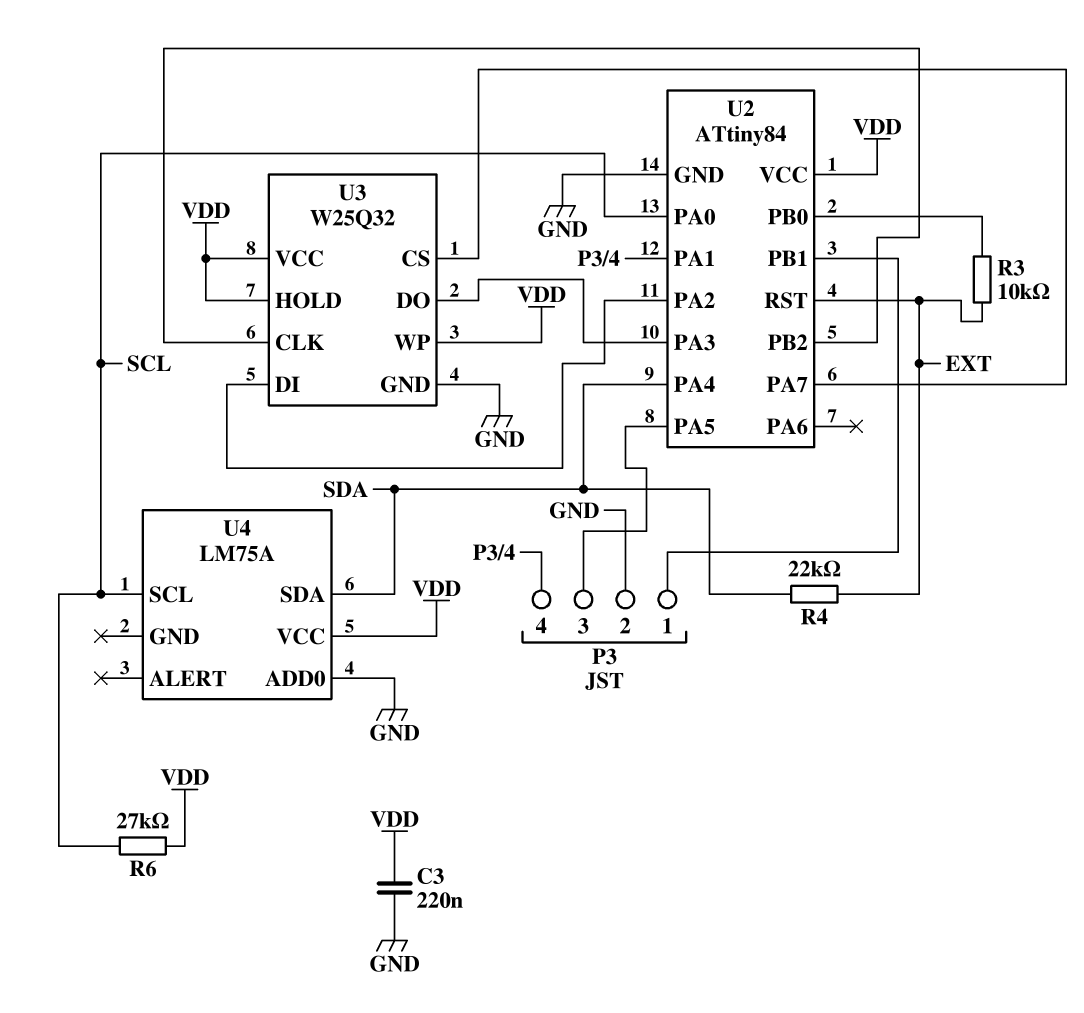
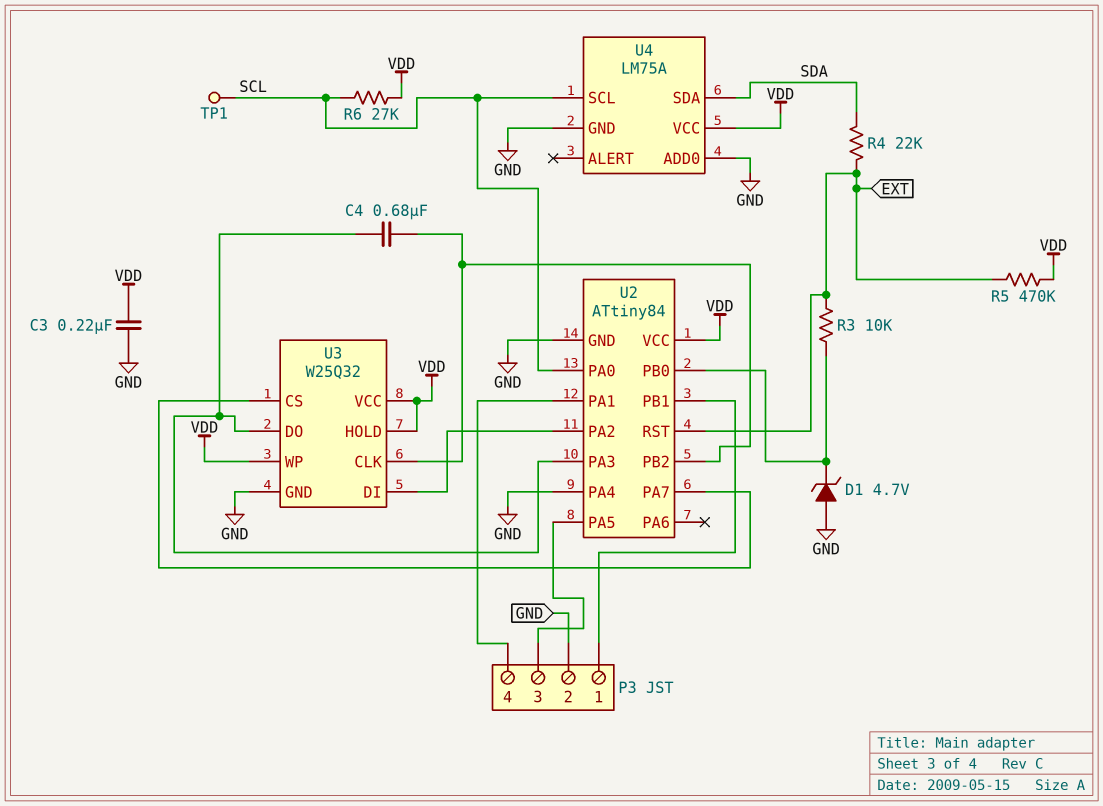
C4: none -> 680nF (U2/PA3, U2/PB2)
D1: none -> zener 4.7V (A GND, K U2/PB0)
R5: none -> 470k (EXT, VDD)
TP1: none -> test point (SCL)
U2 pin PA4: SDA -> GND
U4 pin GND: none -> GND

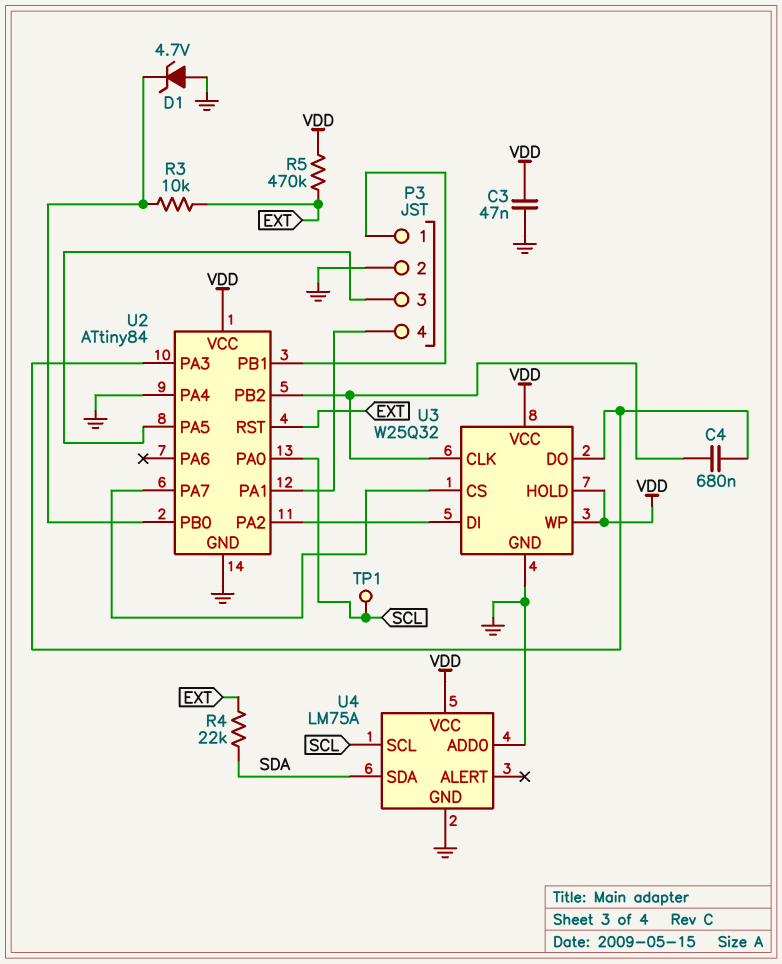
C3: 220nF (GND, VDD) -> 47nF (GND, VDD)
R6: 27k (SCL, VDD) -> none

